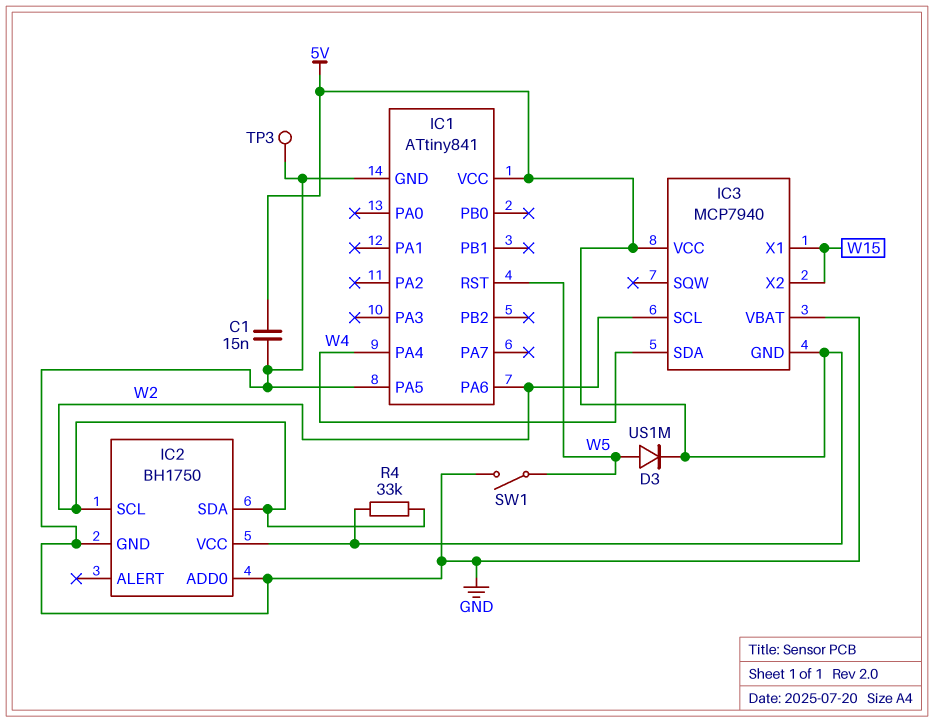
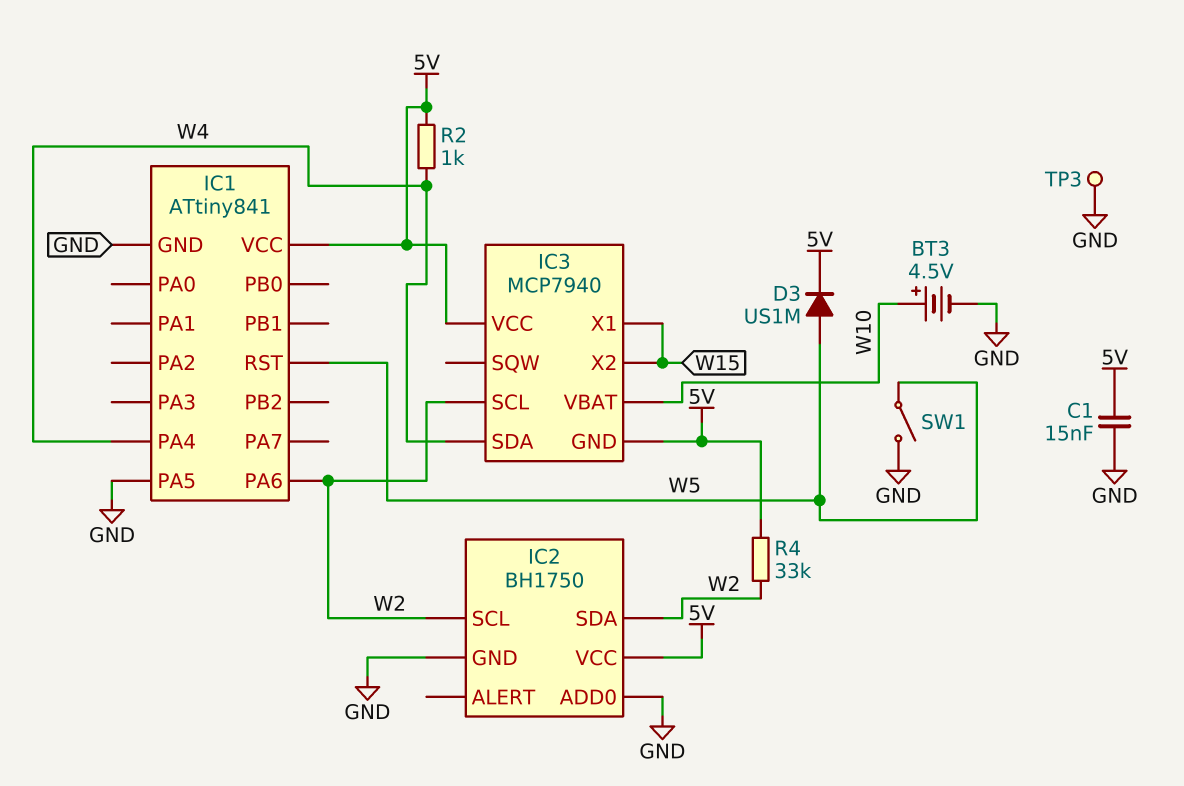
BT3: none -> 4.5V (plus W10, minus GND)
IC3 pin VBAT: GND -> W10
R2: none -> 1k (5V, W4)

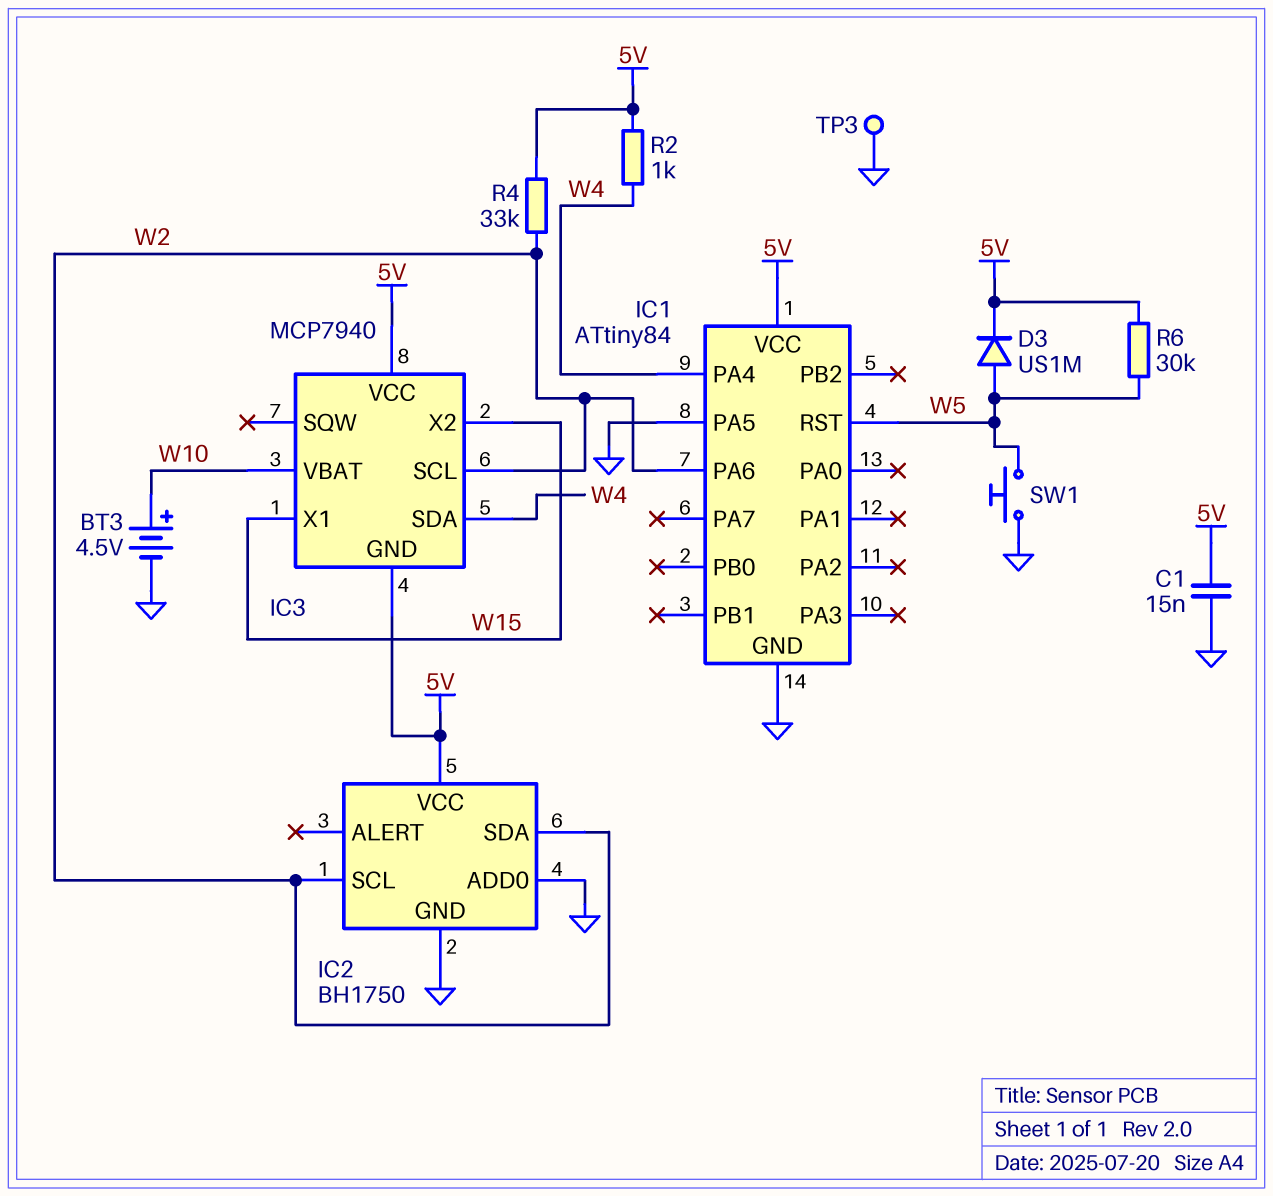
IC1: ATtiny841 -> ATtiny84
R6: none -> 30k (5V, W5)
SW1: switch (GND, W5) -> button (GND, W5)

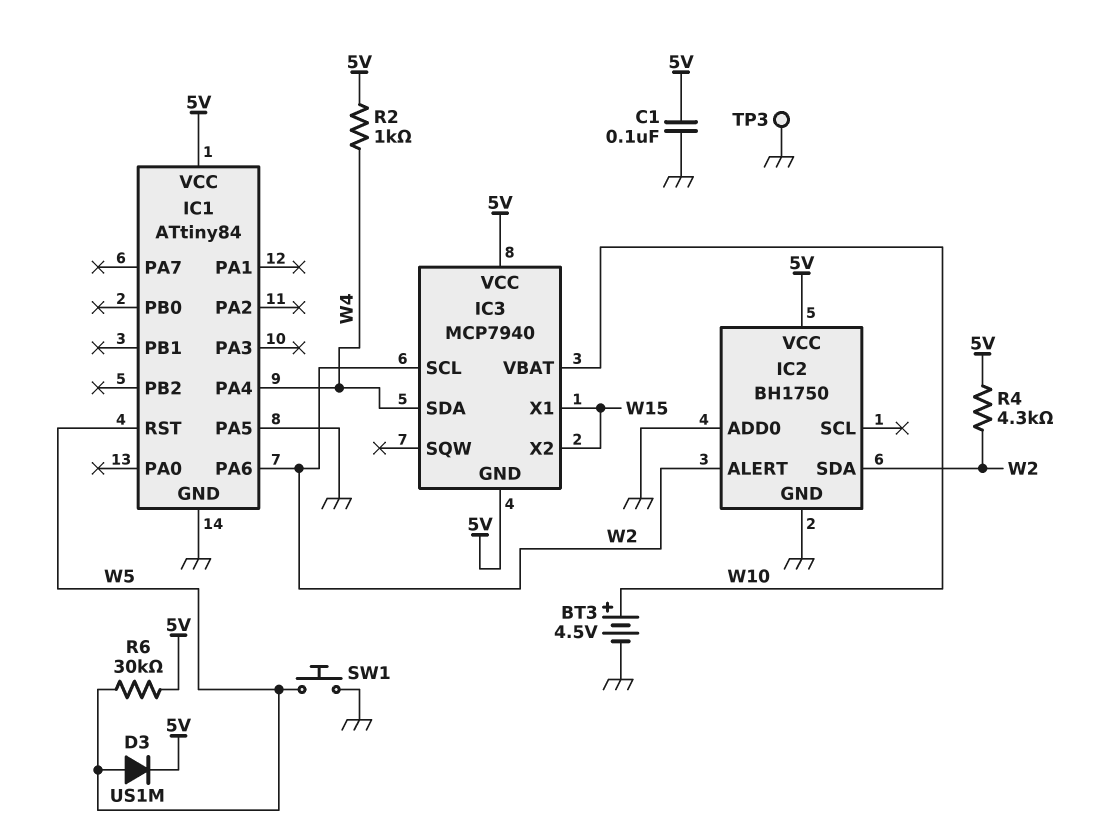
C1: 15nF (5V, GND) -> 100nF (5V, GND)
IC2 pin ALERT: none -> W2
IC2 pin SCL: W2 -> none
R4: 33k (5V, W2) -> 4.3k (5V, W2)

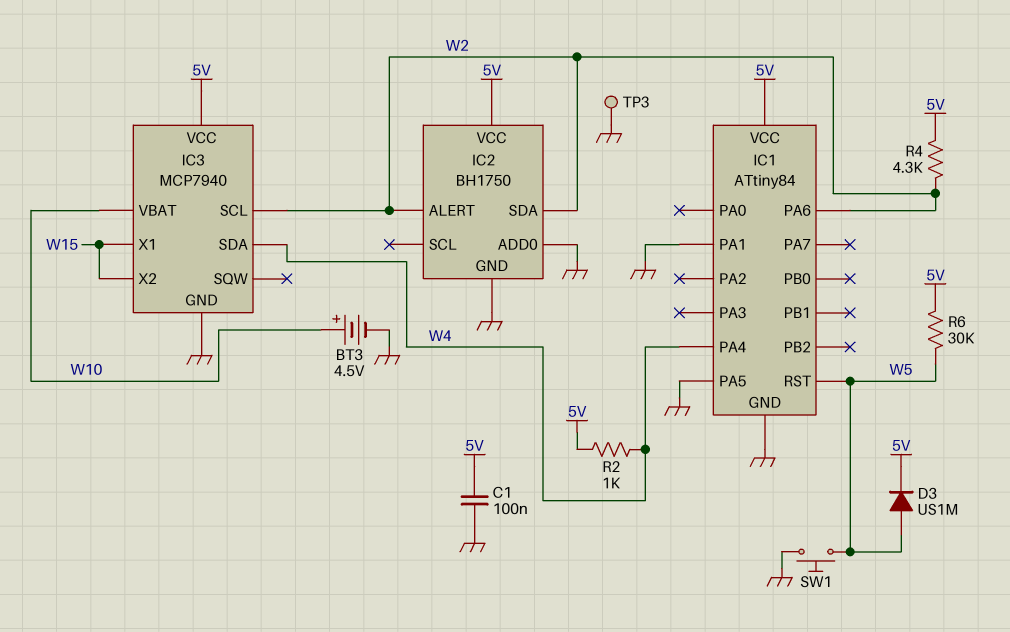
IC1 pin PA1: none -> GND
IC3 pin GND: 5V -> GND

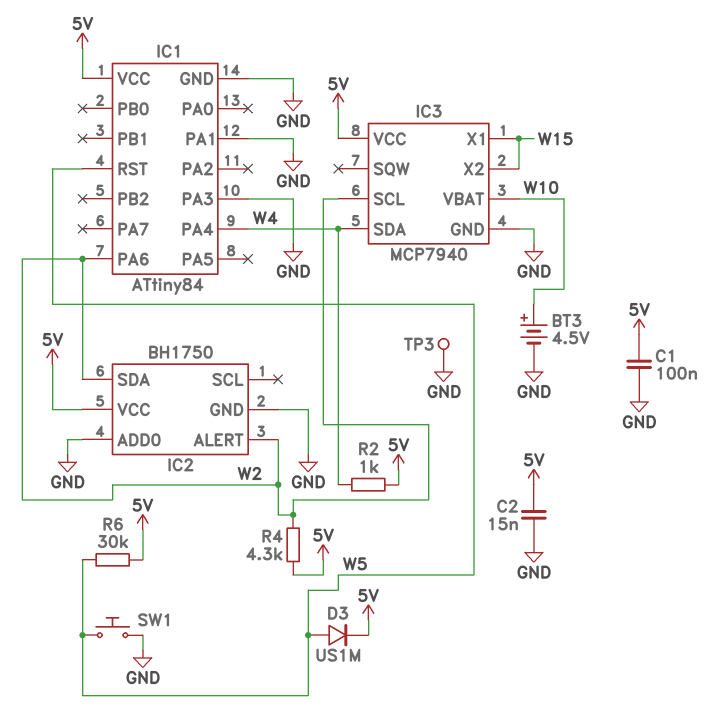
C2: none -> 15nF (5V, GND)
IC1 pin PA3: none -> GND
IC1 pin PA5: GND -> none

